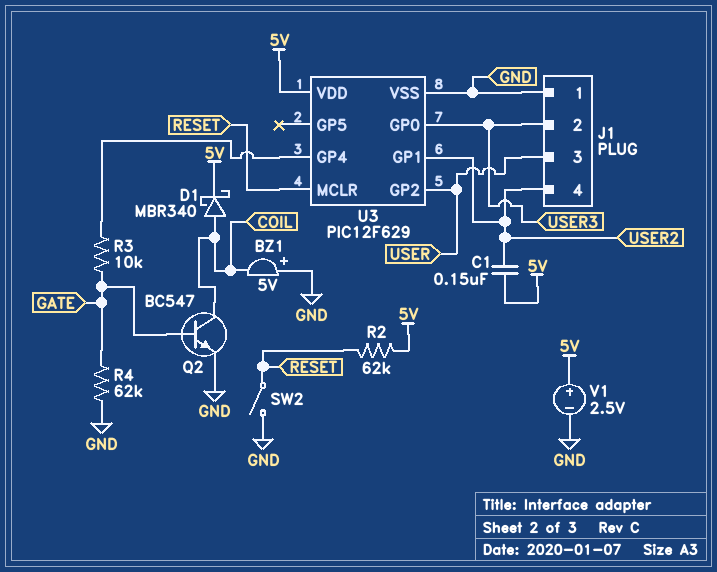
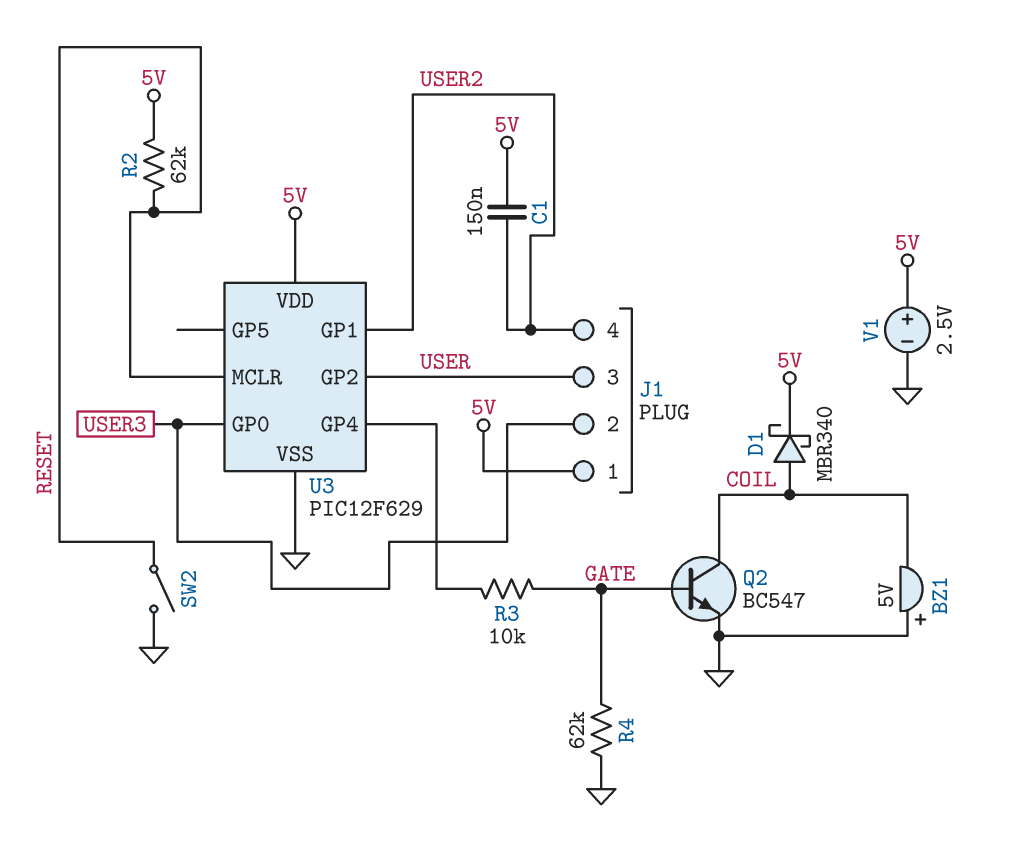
J1 pin 1: GND -> 5V

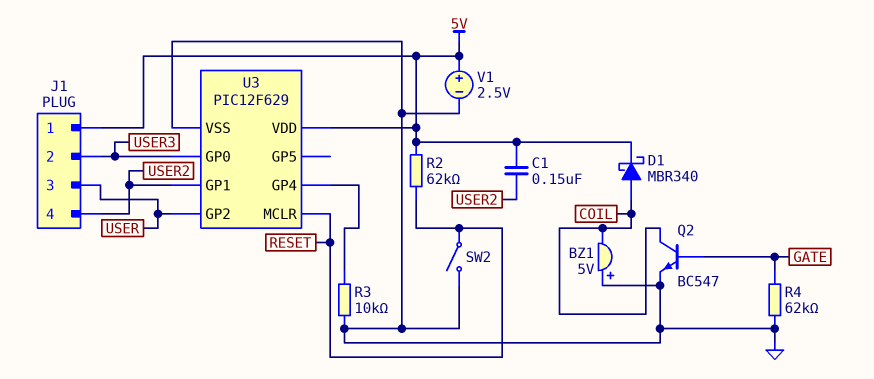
R3: 10k (GATE, U3/GP4) -> 10k (GND, U3/GP4)

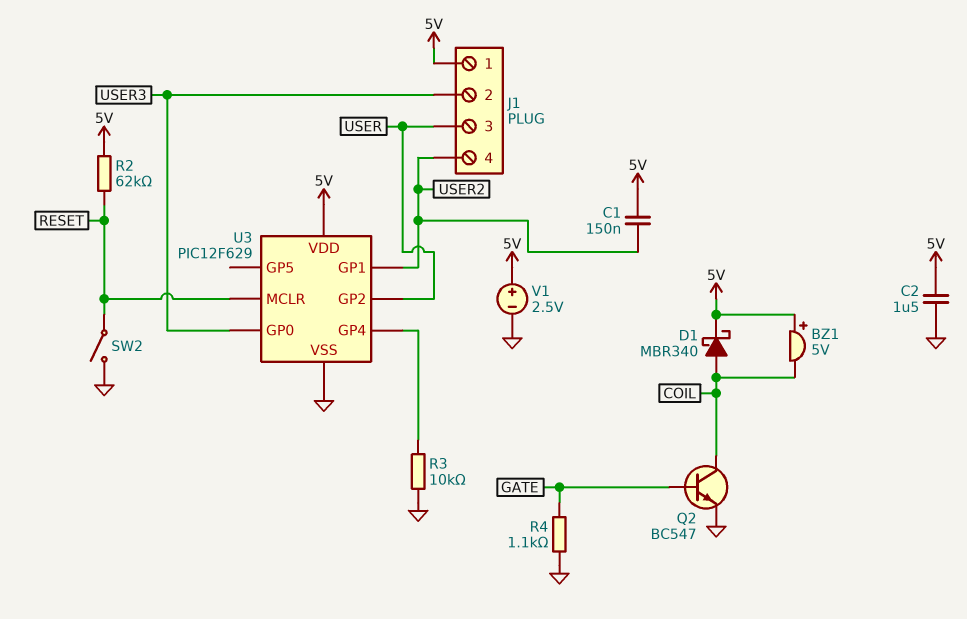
BZ1: buzzer 5V (plus GND, minus COIL) -> buzzer 5V (plus 5V, minus COIL)
C2: none -> 1.5uF (5V, GND)
R4: 62k (GATE, GND) -> 1.1k (GATE, GND)

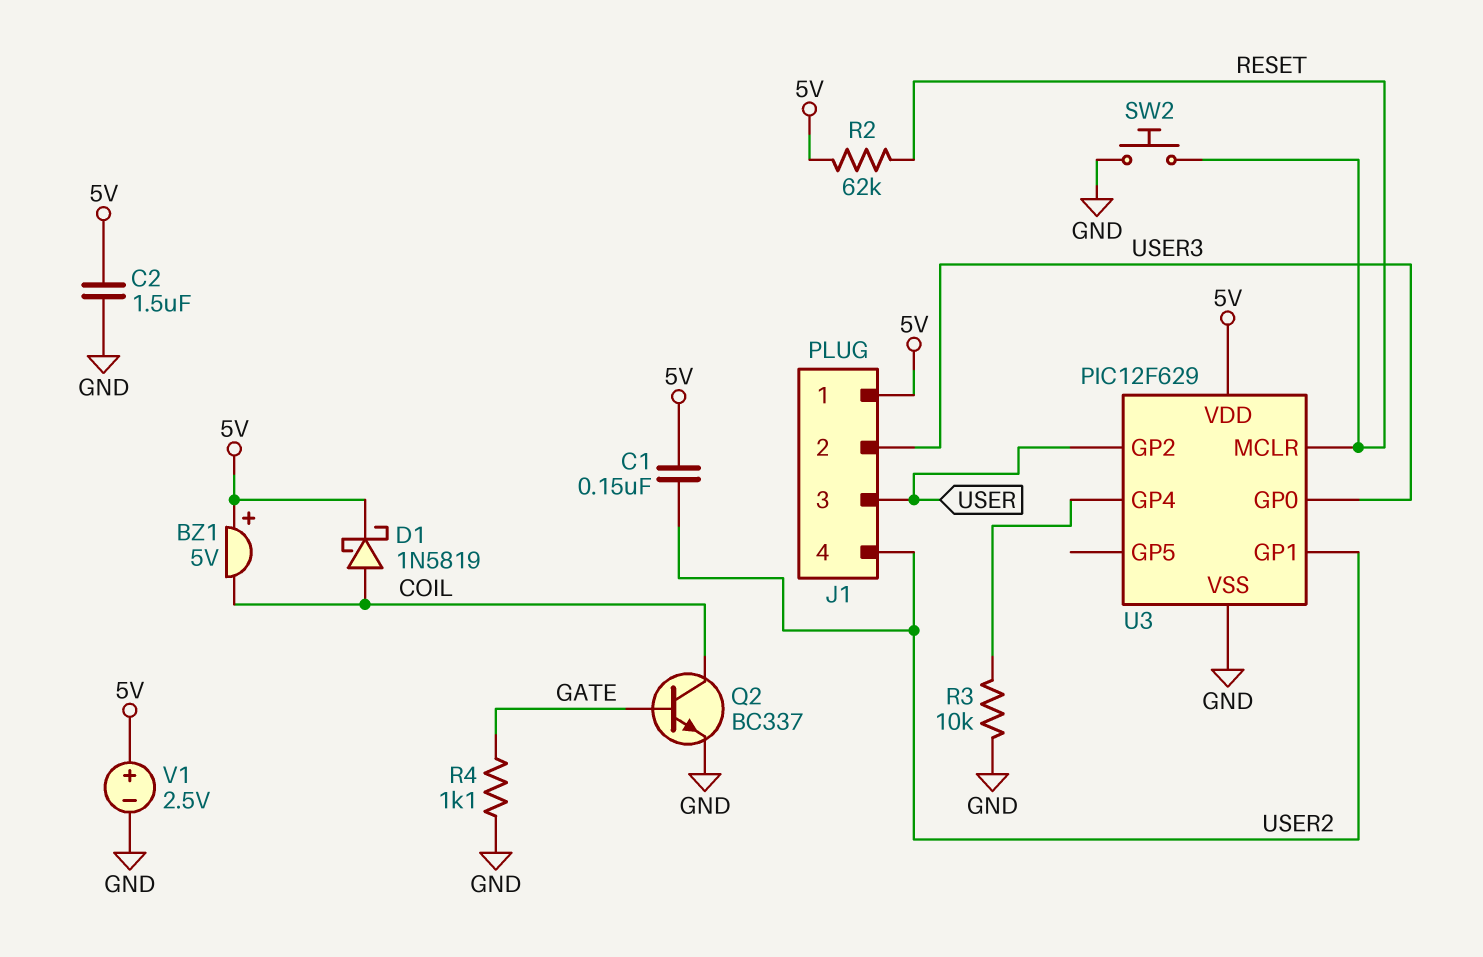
D1: schottky MBR340 (A COIL, K 5V) -> schottky 1N5819 (A COIL, K 5V)
Q2: NPN BC547 (B GATE, C COIL, E GND) -> NPN BC337 (B GATE, C COIL, E GND)
SW2: switch (GND, RESET) -> button (GND, RESET)

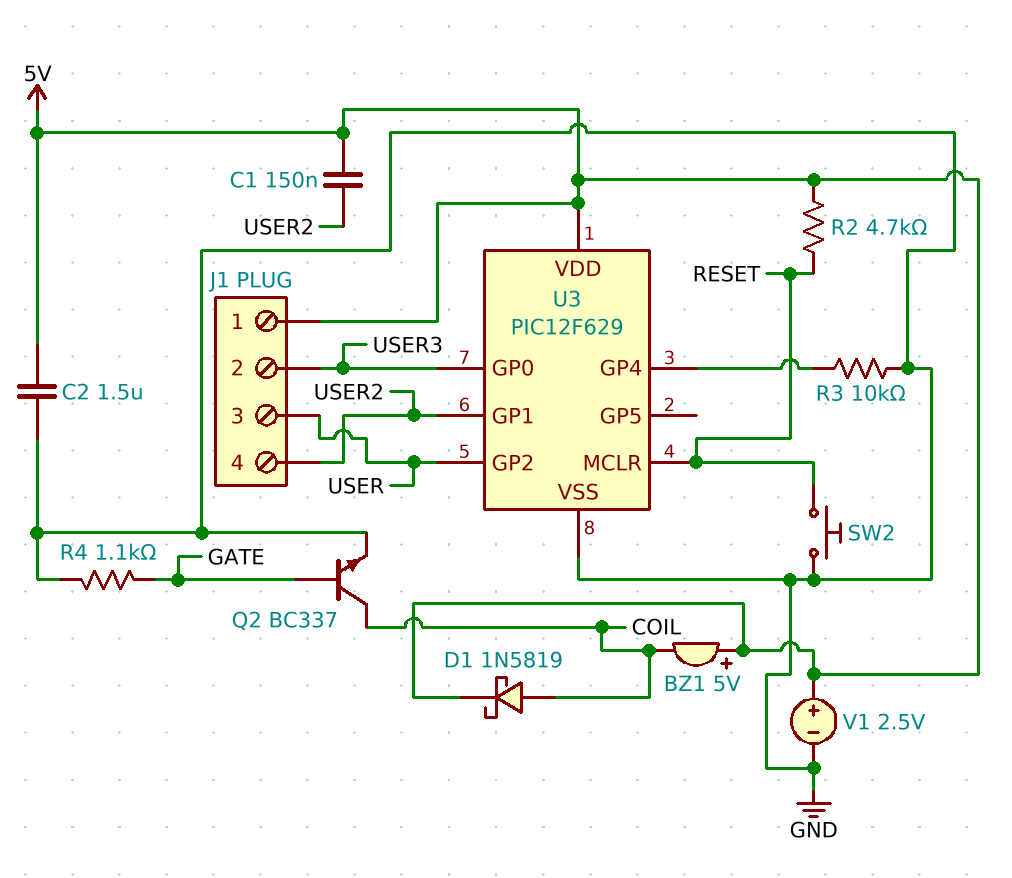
R2: 62k (5V, RESET) -> 4.7k (5V, RESET)

